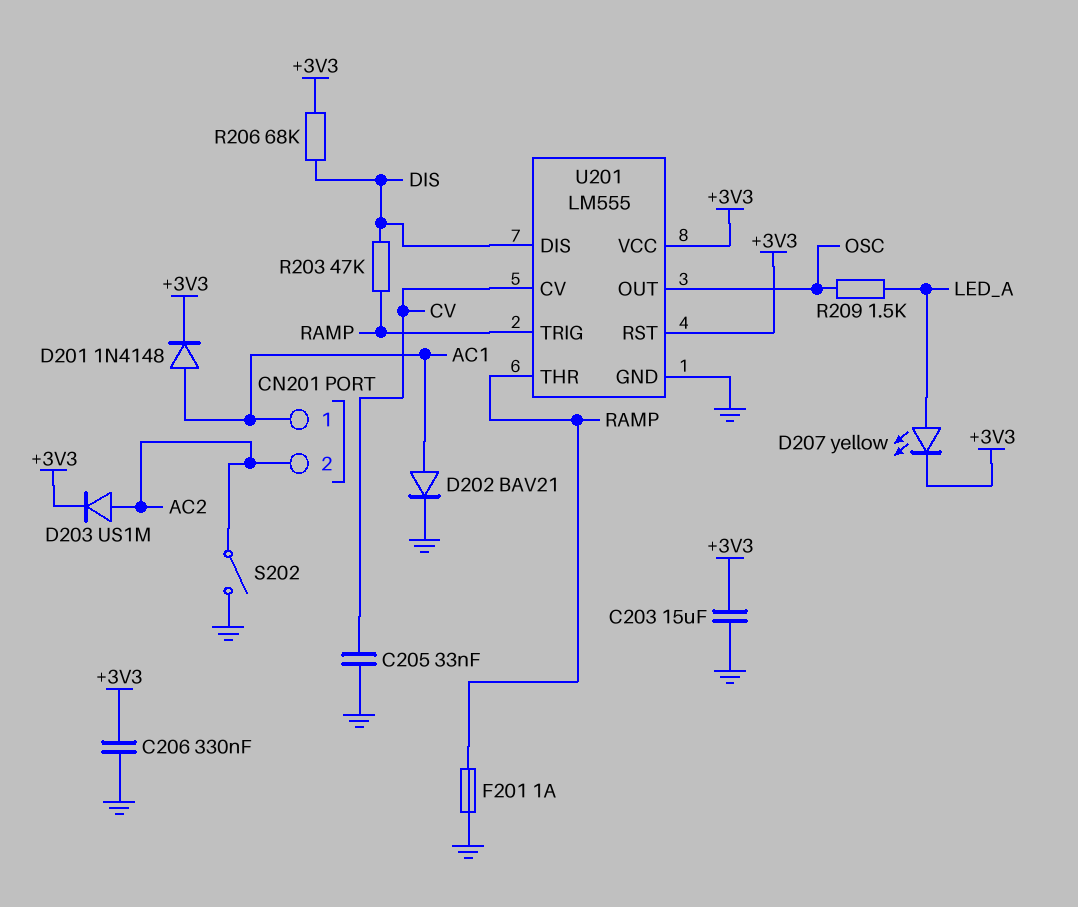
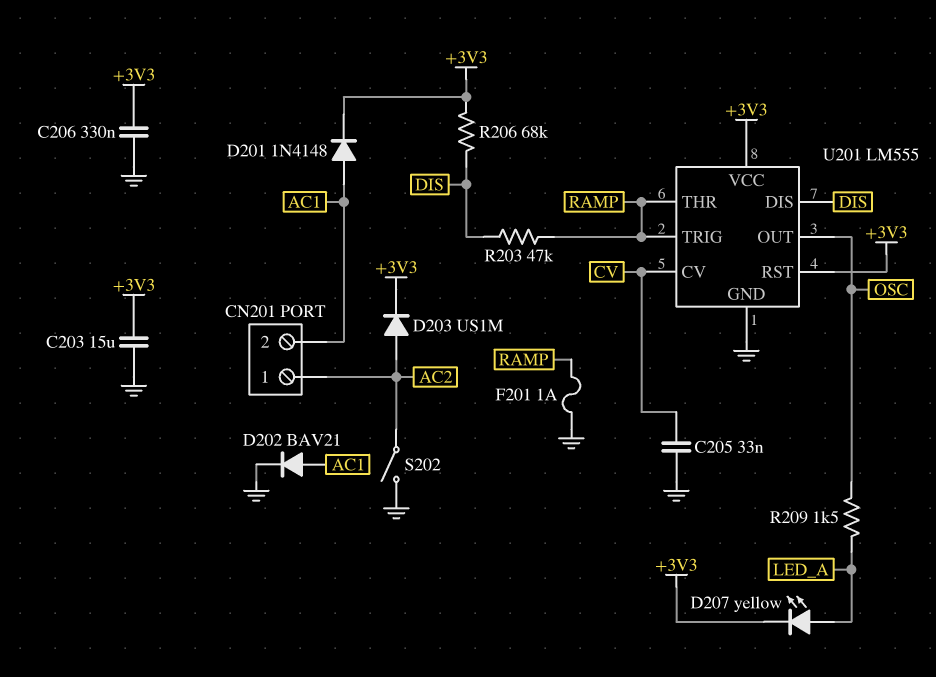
CN201 pin 1: AC1 -> AC2
CN201 pin 2: AC2 -> AC1

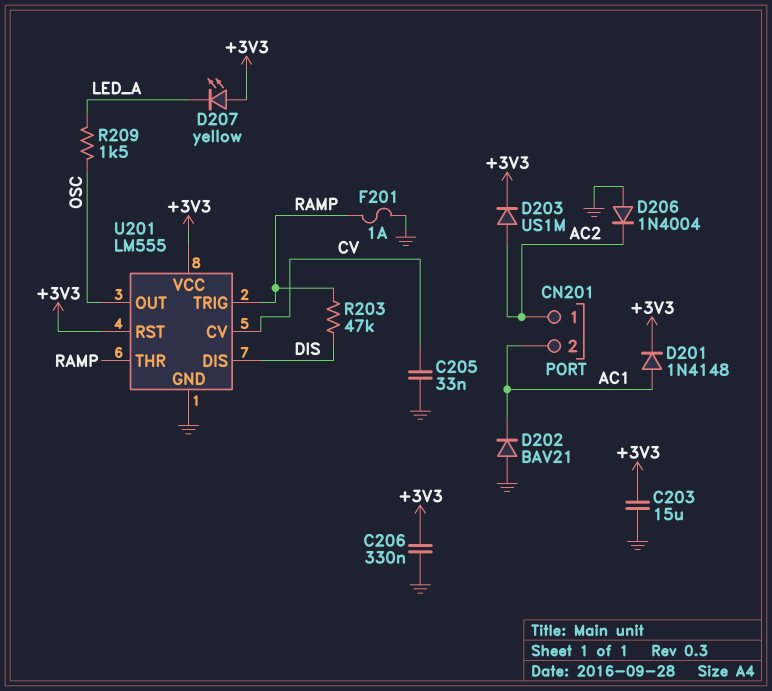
D202: diode BAV21 (A AC1, K GND) -> diode BAV21 (A GND, K AC1)
D206: none -> diode 1N4004 (A GND, K AC2)
D207: LED yellow (A LED_A, K +3V3) -> LED yellow (A +3V3, K LED_A)
R206: 68k (+3V3, DIS) -> none
S202: switch (AC2, GND) -> none

